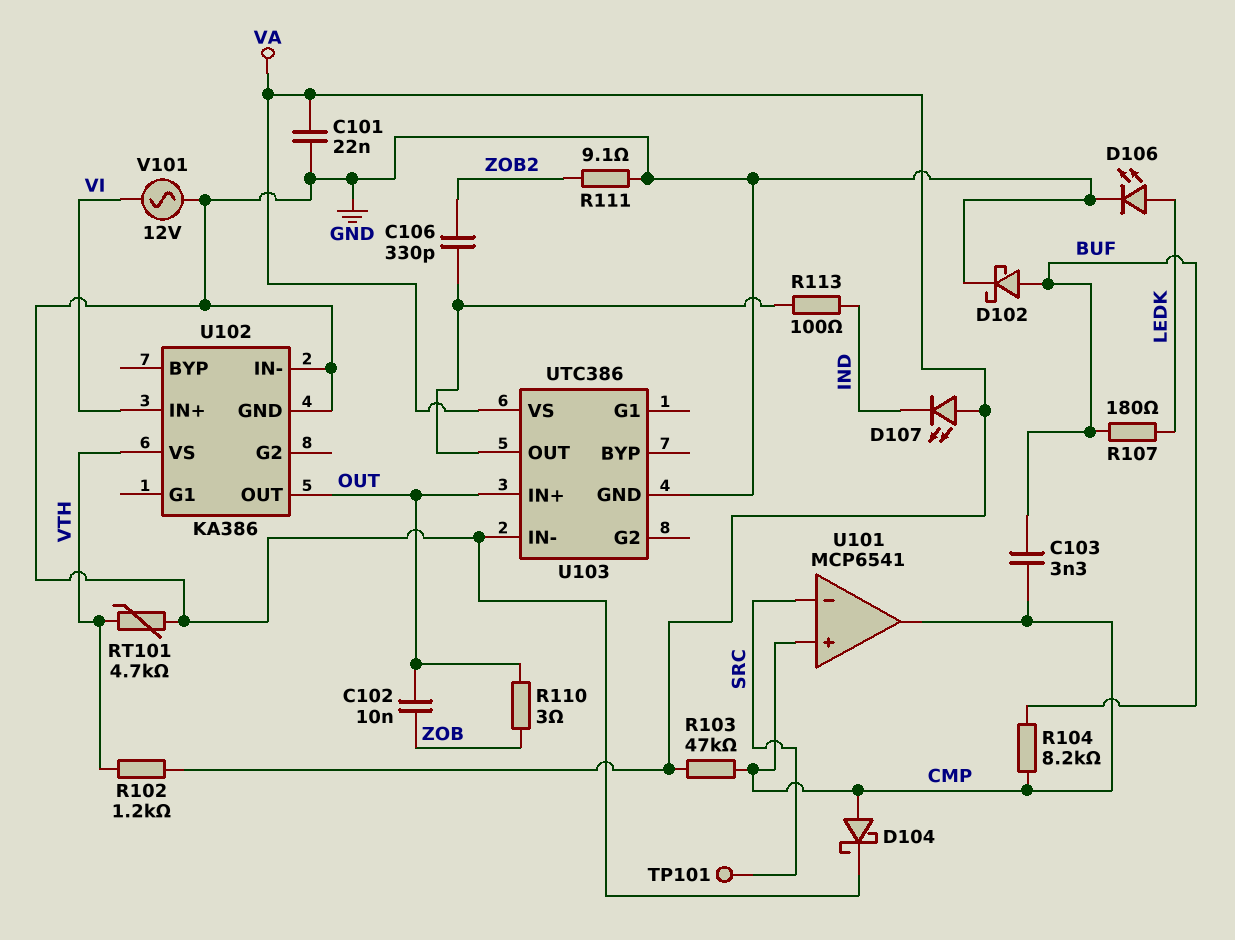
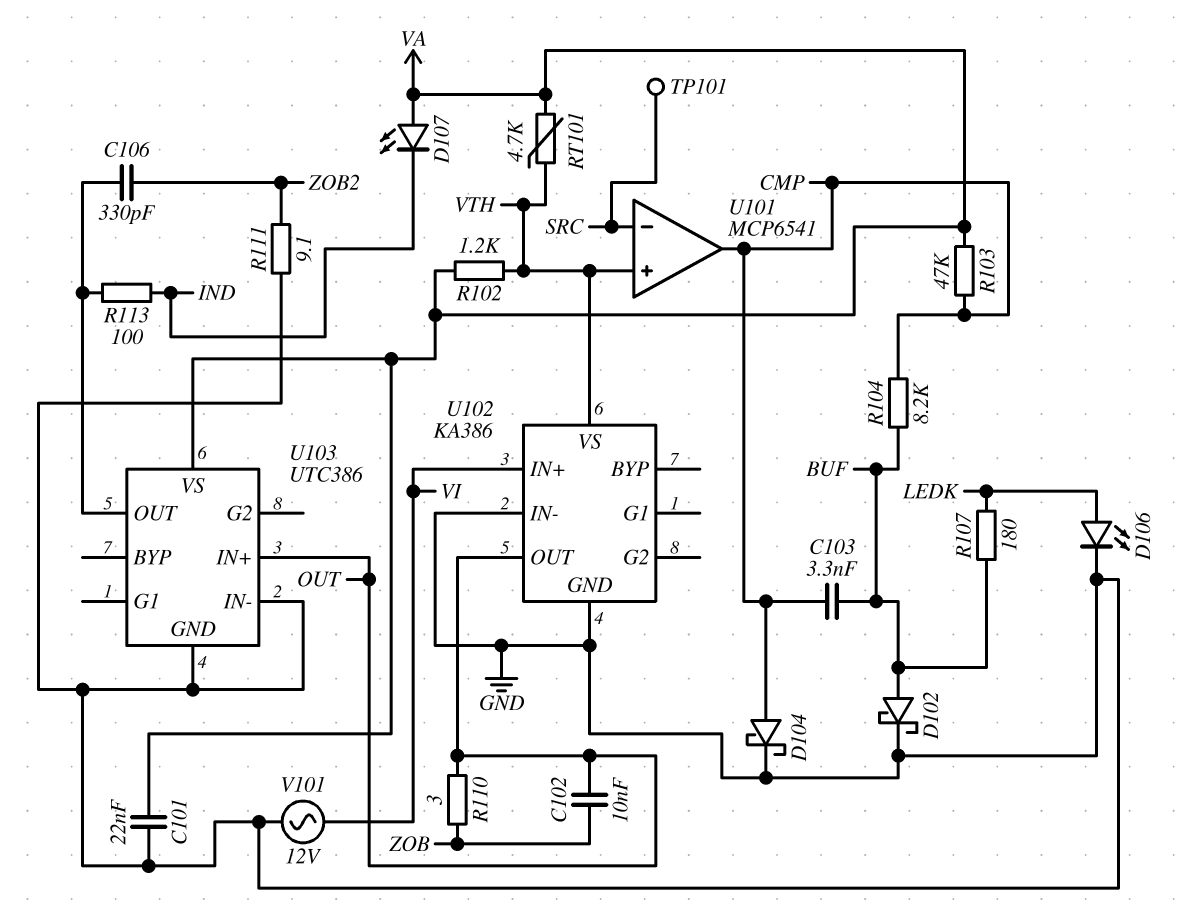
RT101: 4.7k (GND, VTH) -> 4.7k (VA, VTH)
U101 pin in+: CMP -> VTH

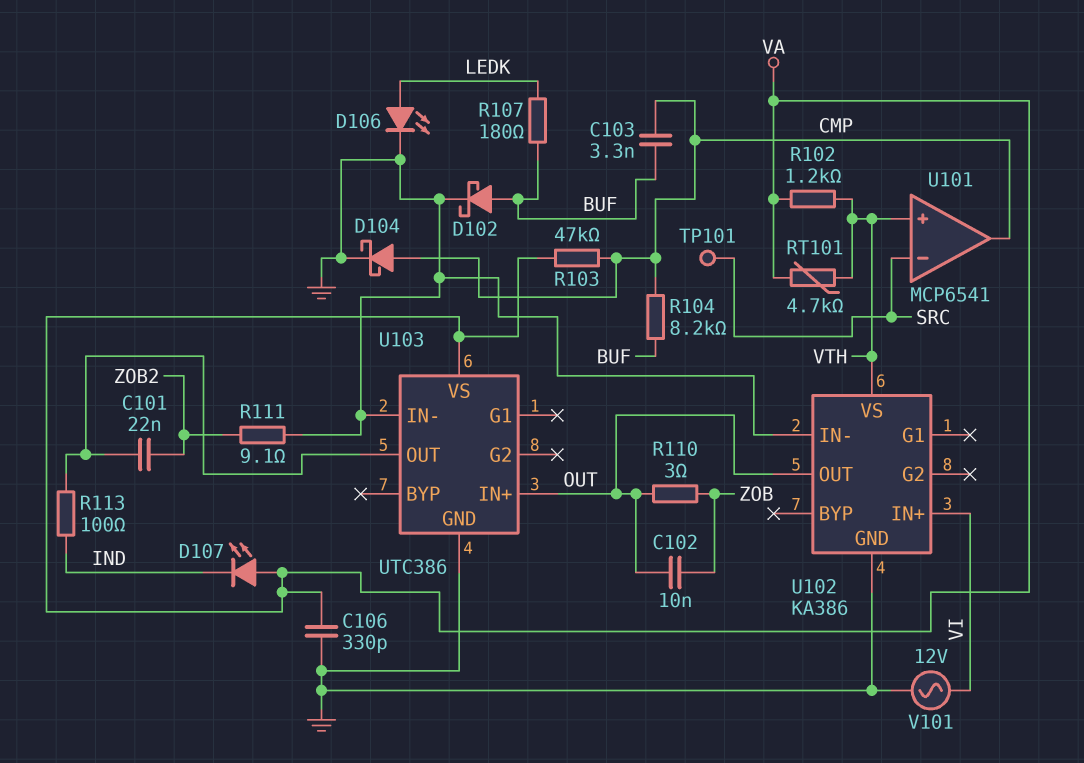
C101: 22nF (GND, VA) -> 22nF (U103/OUT, ZOB2)
C106: 330pF (U103/OUT, ZOB2) -> 330pF (GND, VA)

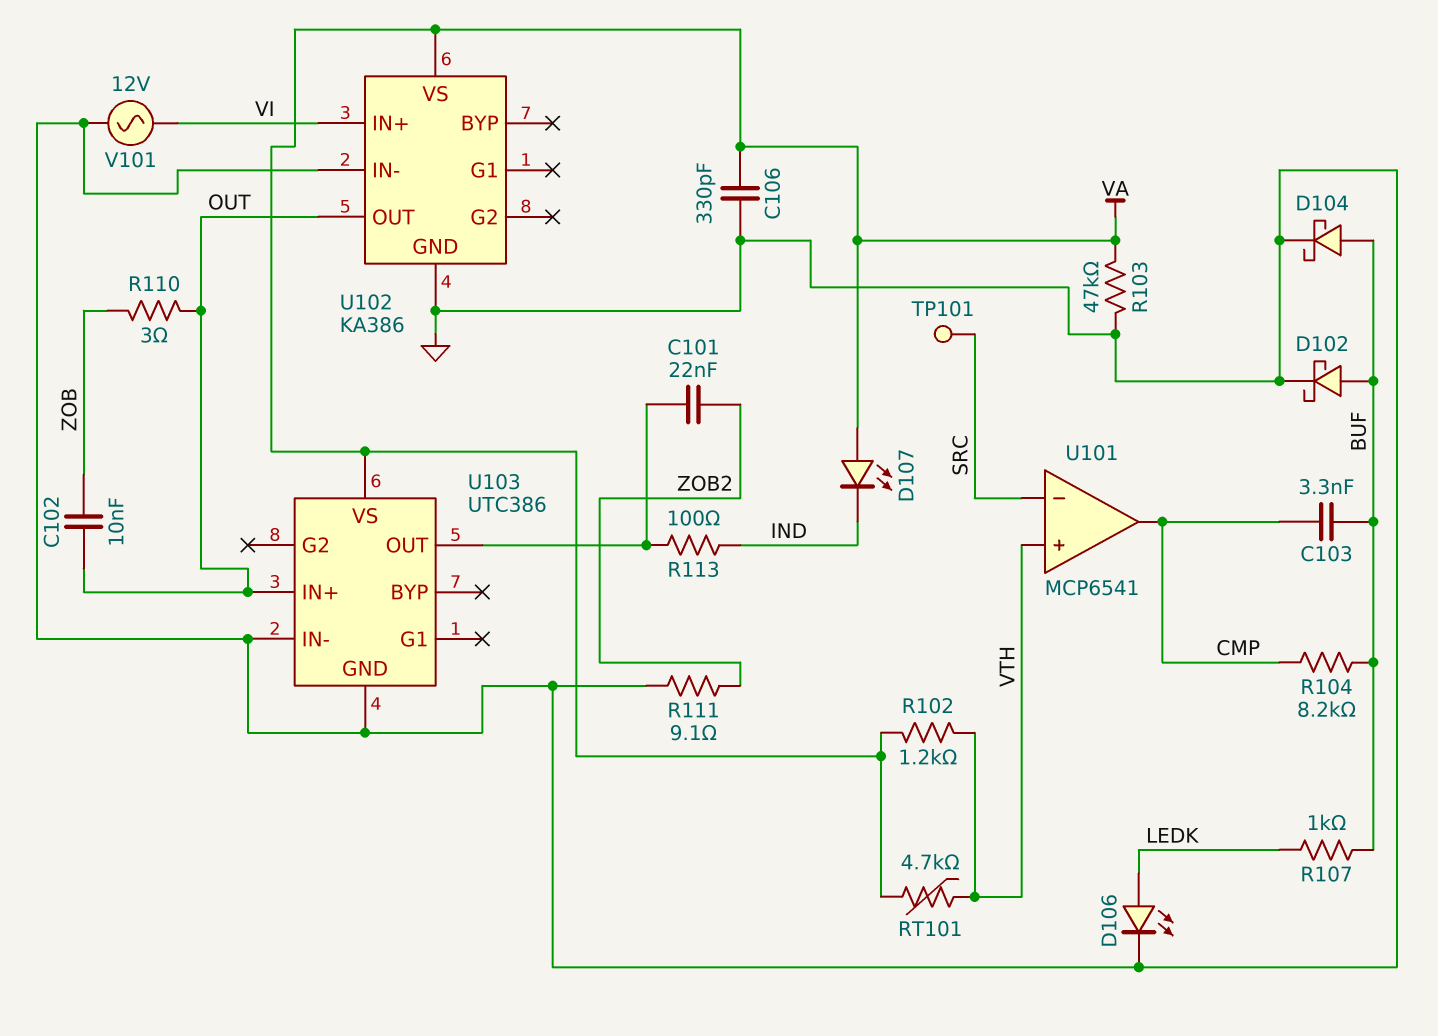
D104: schottky (A CMP, K GND) -> schottky (A BUF, K GND)
R103: 47k (CMP, VA) -> 47k (GND, VA)
R107: 180 (BUF, LEDK) -> 1k (BUF, LEDK)
U102 pin VS: VTH -> VA

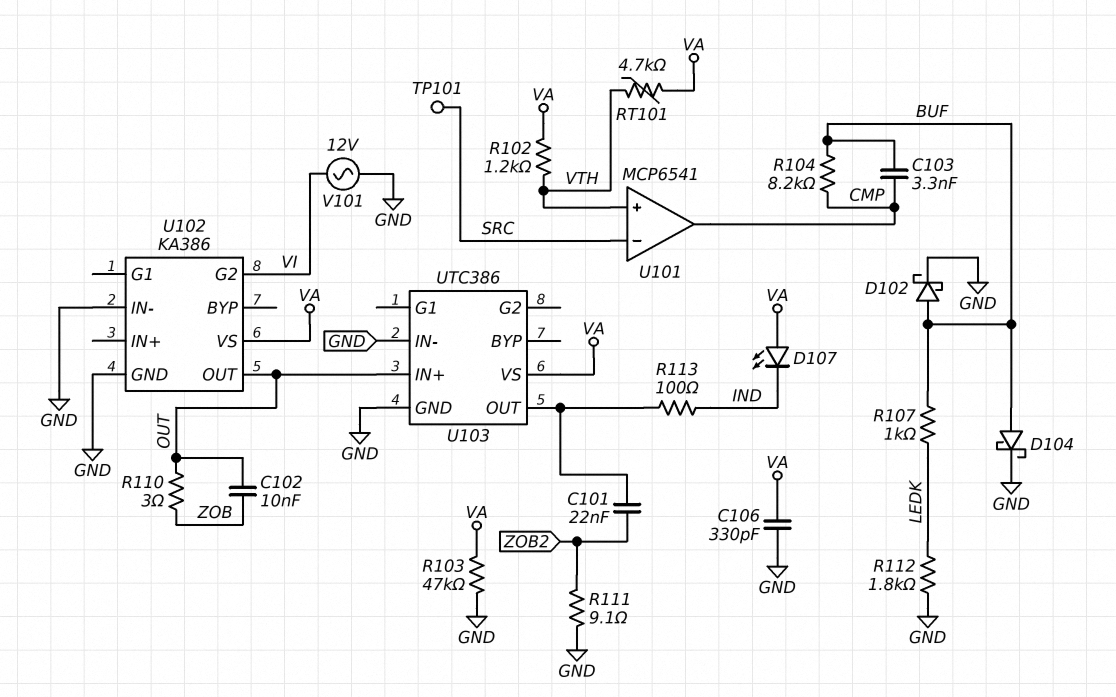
D106: LED (A LEDK, K GND) -> none
R112: none -> 1.8k (GND, LEDK)
U102 pin G2: none -> VI
U102 pin IN+: VI -> none

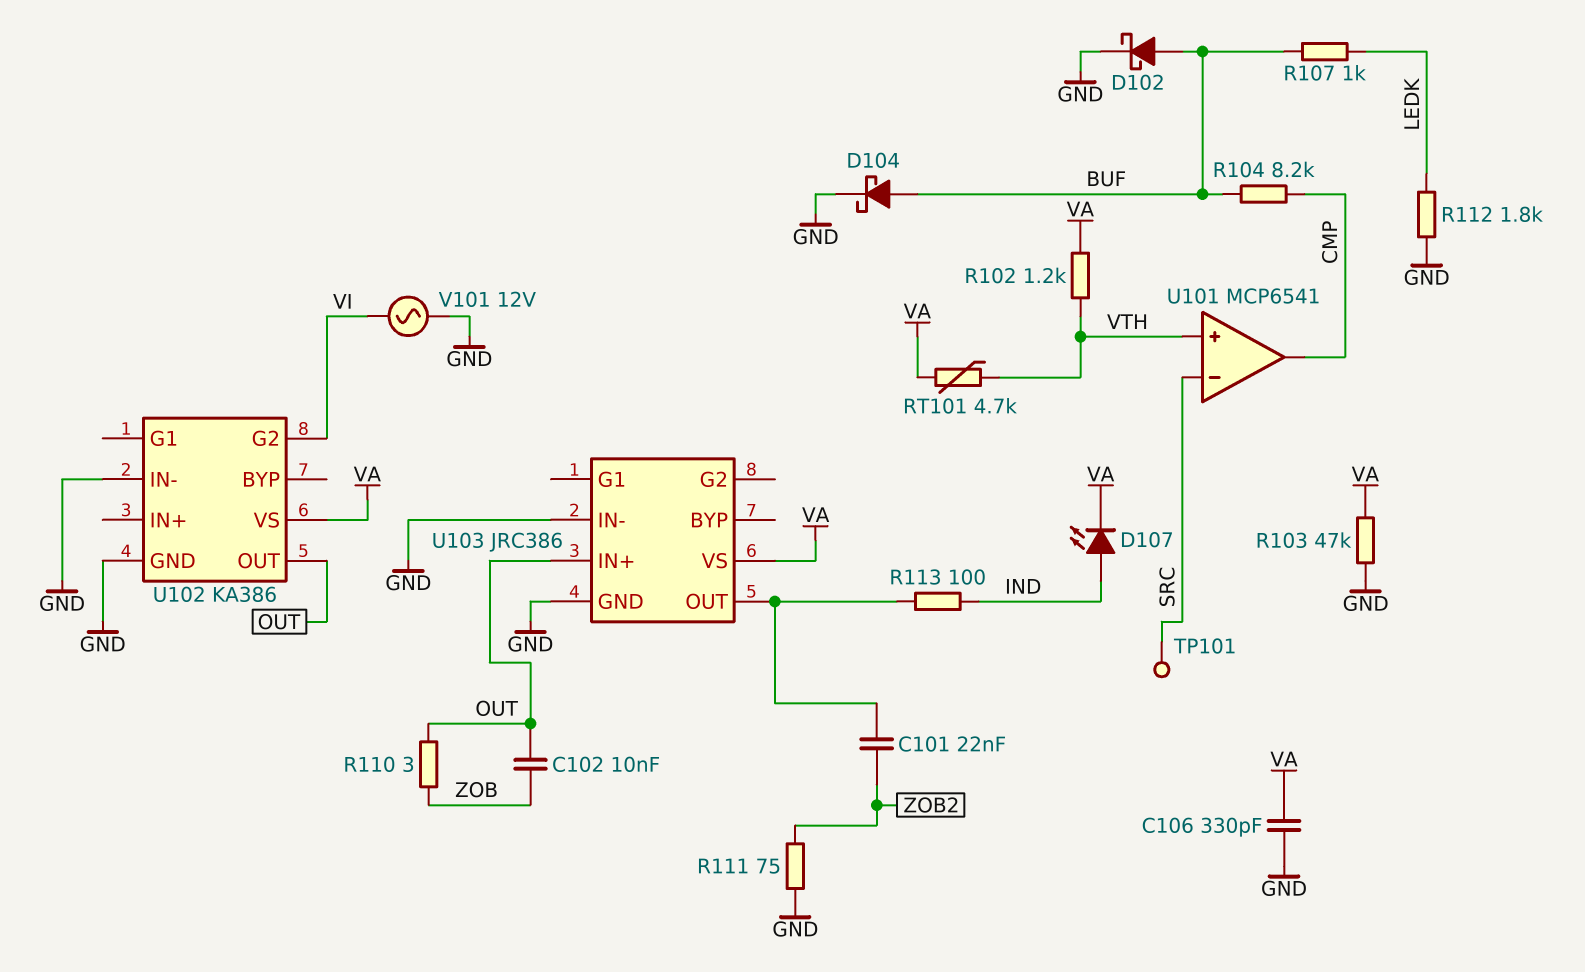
C103: 3.3nF (BUF, CMP) -> none
D107: LED (A VA, K IND) -> LED (A IND, K VA)
R111: 9.1 (GND, ZOB2) -> 75 (GND, ZOB2)
U103: UTC386 -> JRC386

